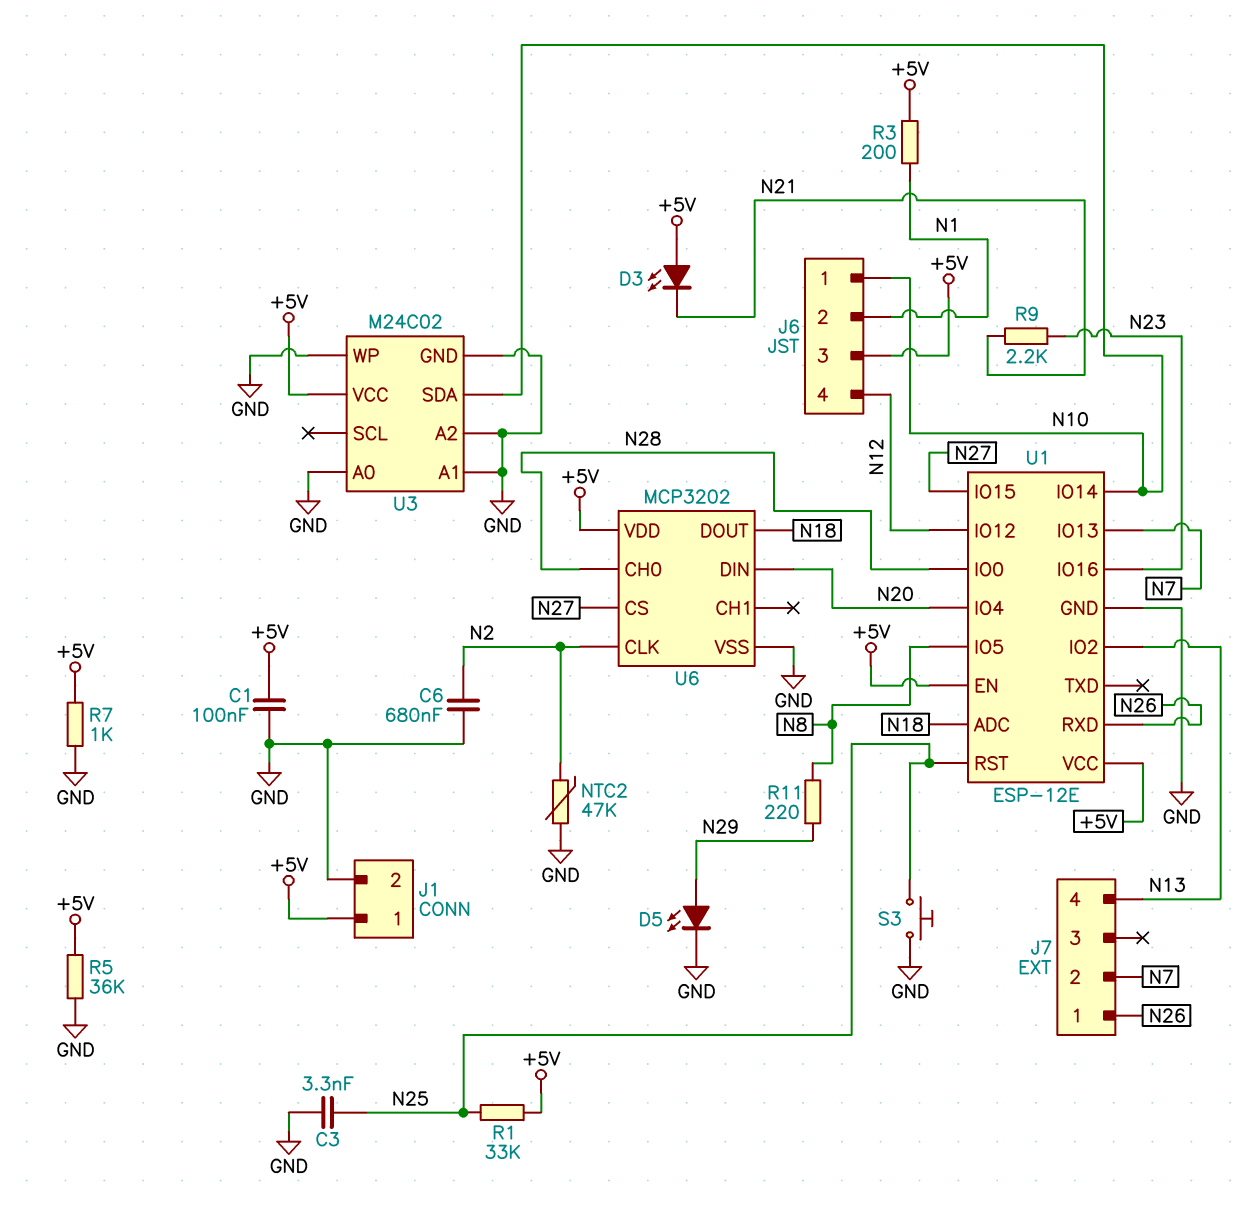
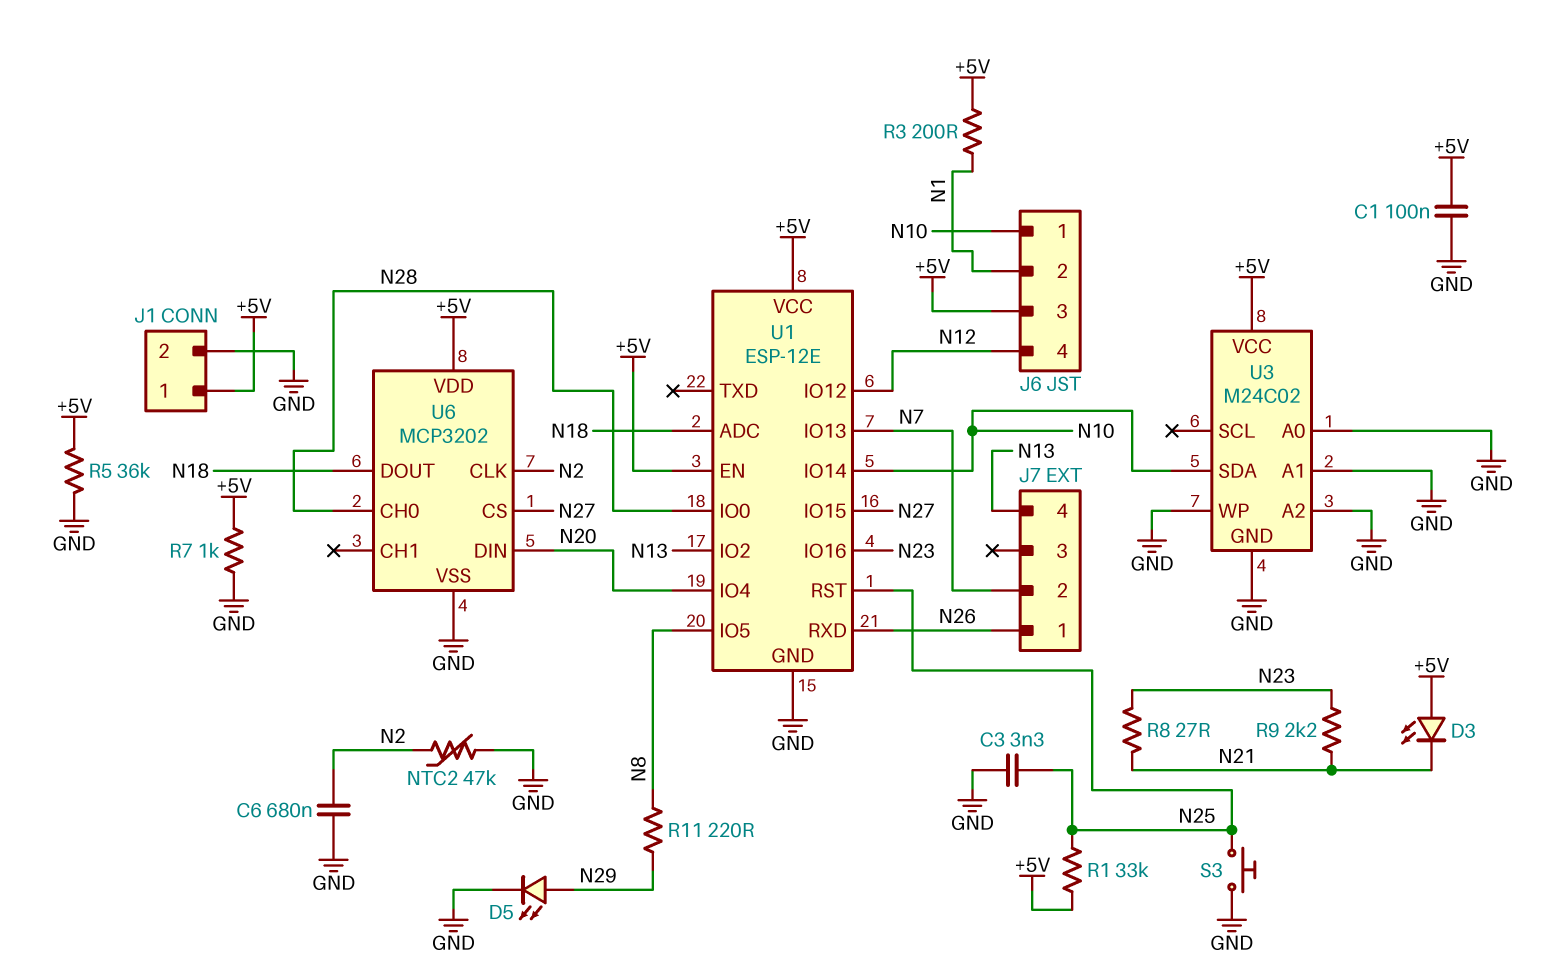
R8: none -> 27 (N21, N23)

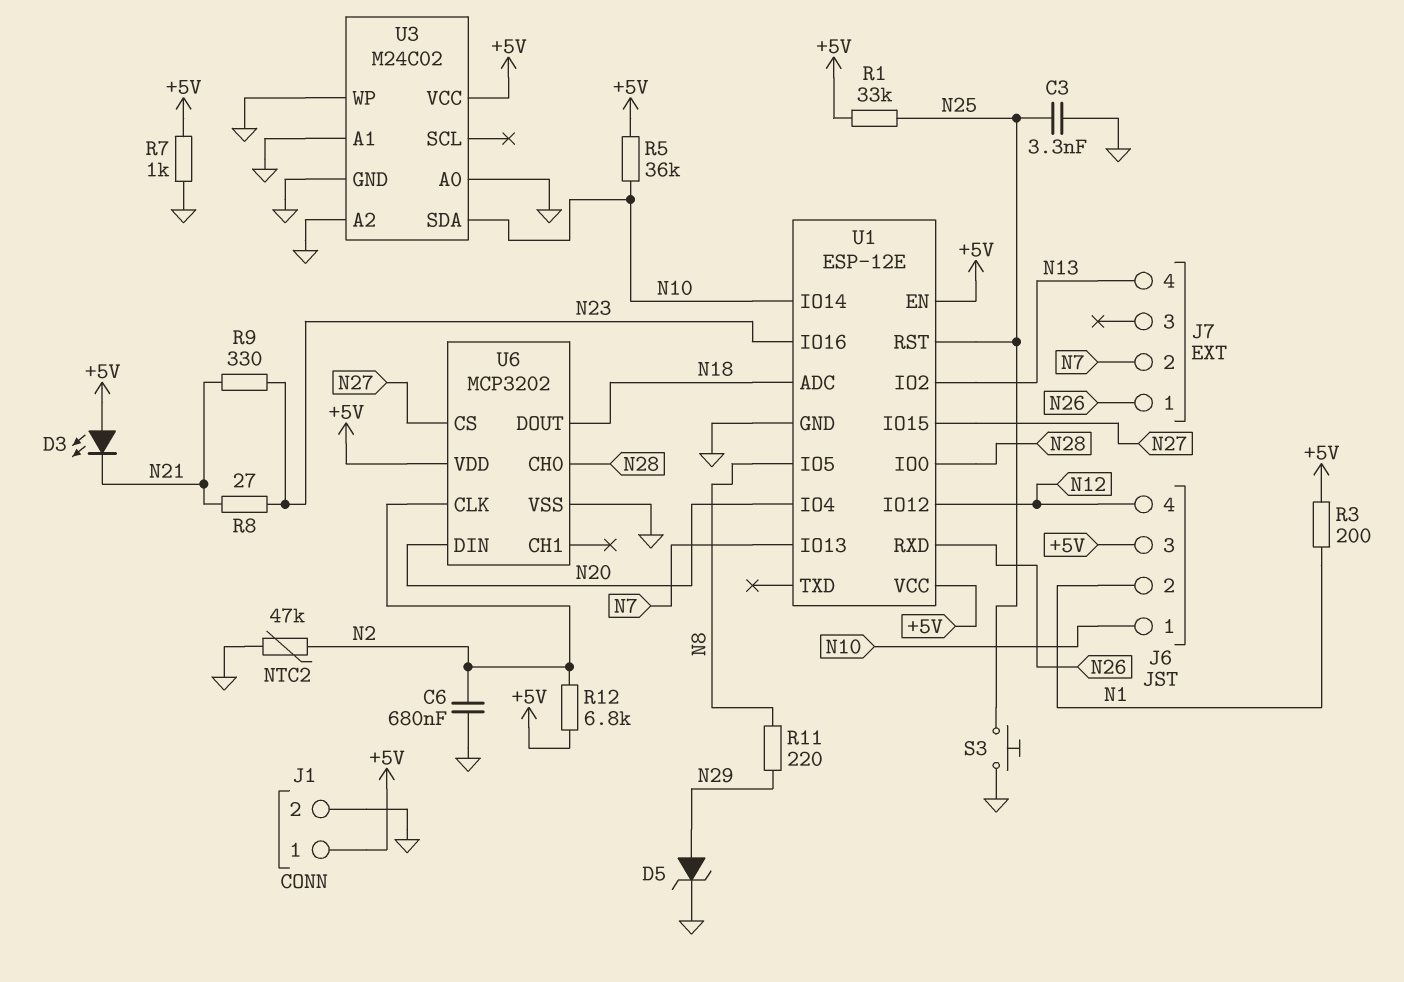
C1: 100nF (+5V, GND) -> none
D5: LED (A N29, K GND) -> zener (A N29, K GND)
R5: 36k (+5V, GND) -> 36k (+5V, N10)
R9: 2.2k (N21, N23) -> 330 (N21, N23)
R12: none -> 6.8k (+5V, N2)

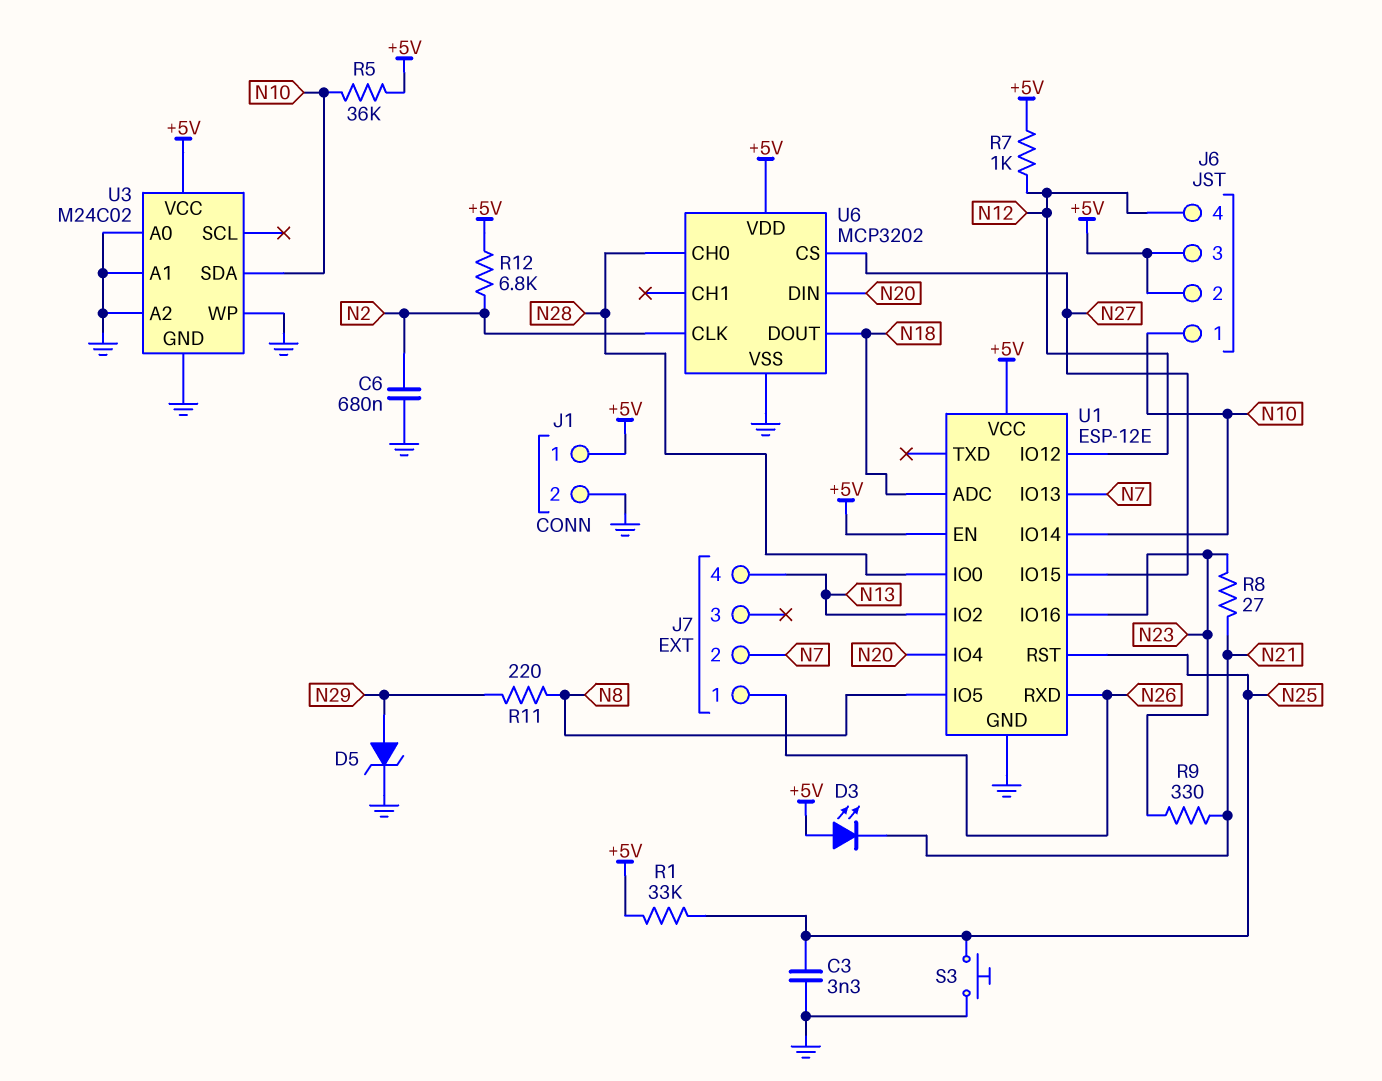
J6 pin 2: N1 -> +5V
NTC2: 47k (GND, N2) -> none
R3: 200 (+5V, N1) -> none
R7: 1k (+5V, GND) -> 1k (+5V, N12)

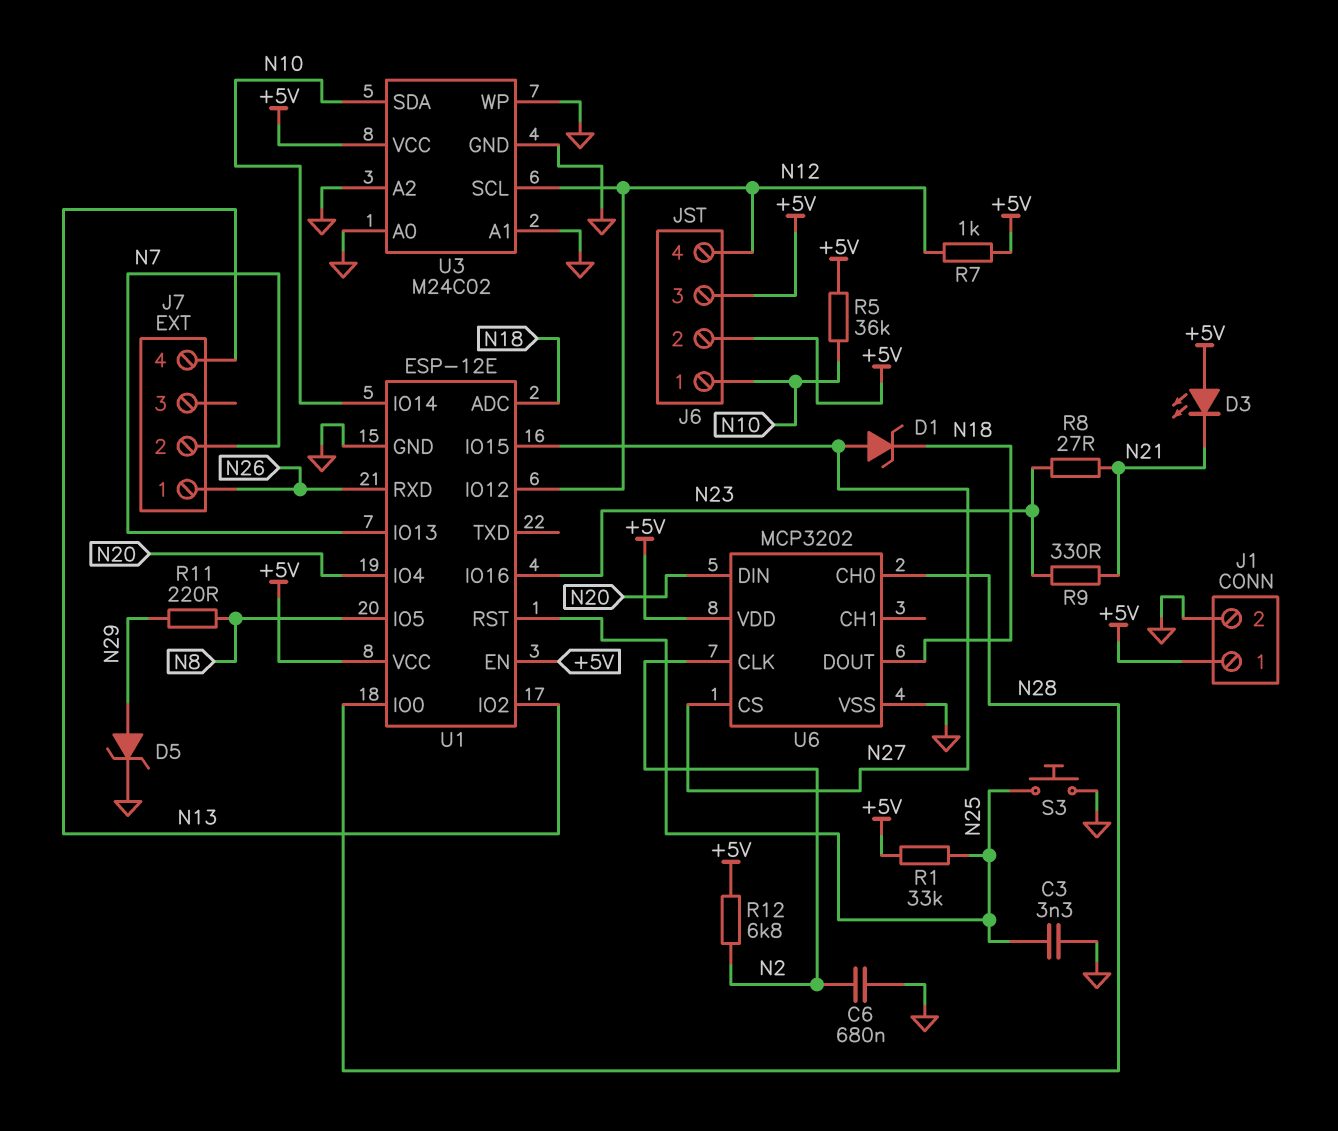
D1: none -> zener (A N27, K N18)
U3 pin SCL: none -> N12

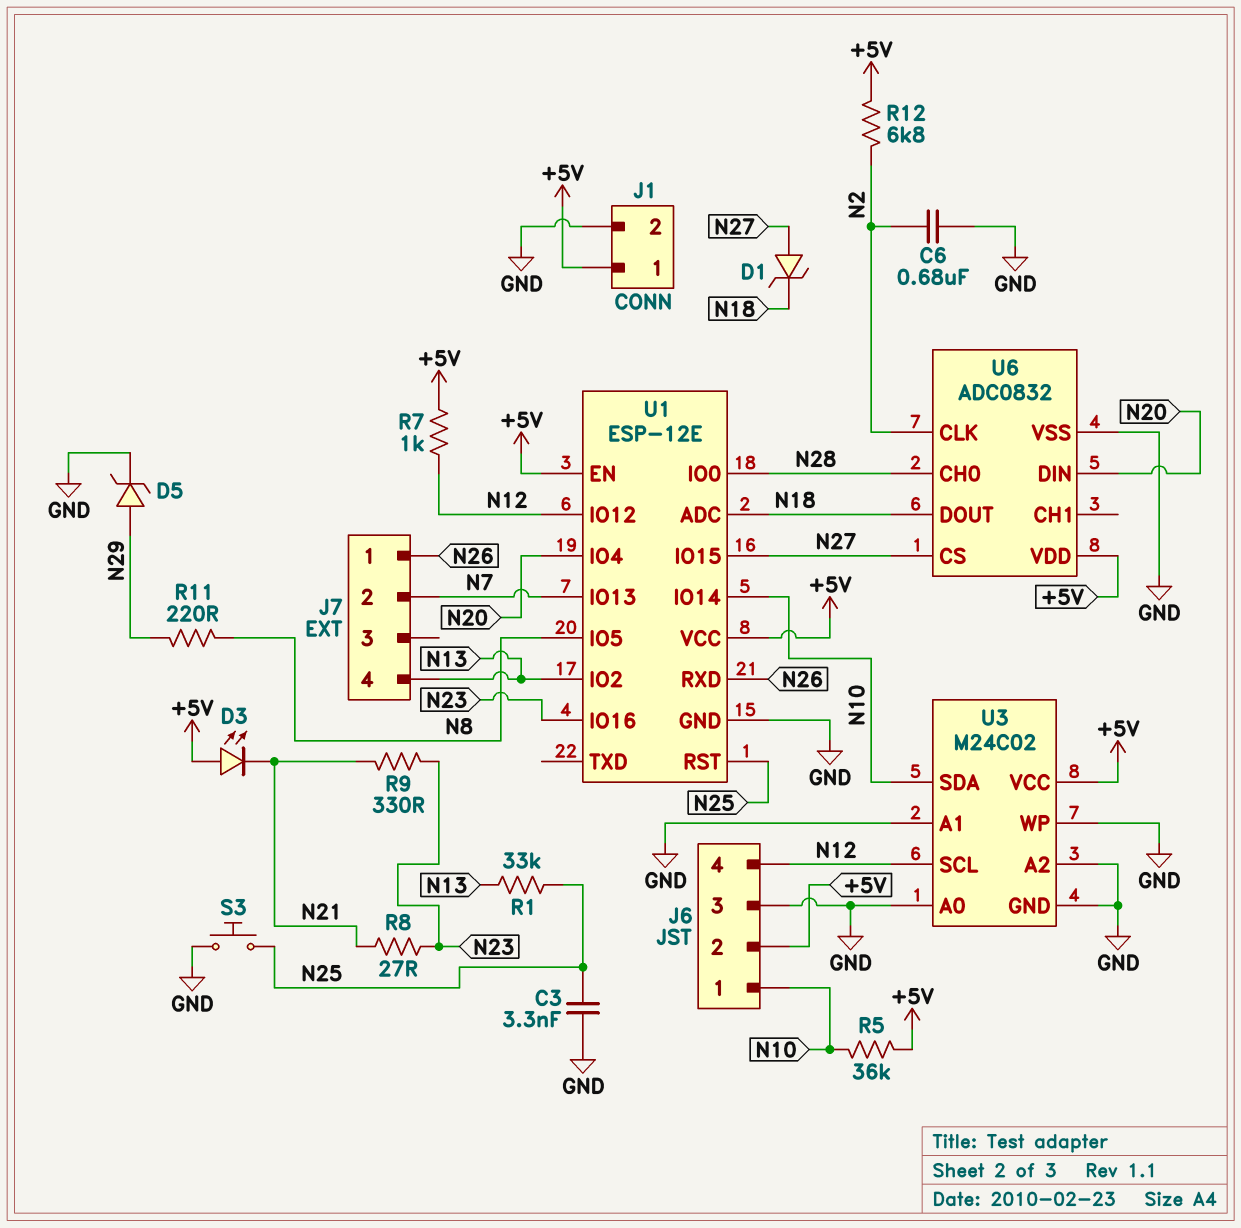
J6 pin 3: +5V -> GND
R1: 33k (+5V, N25) -> 33k (N13, N25)
U6: MCP3202 -> ADC0832

